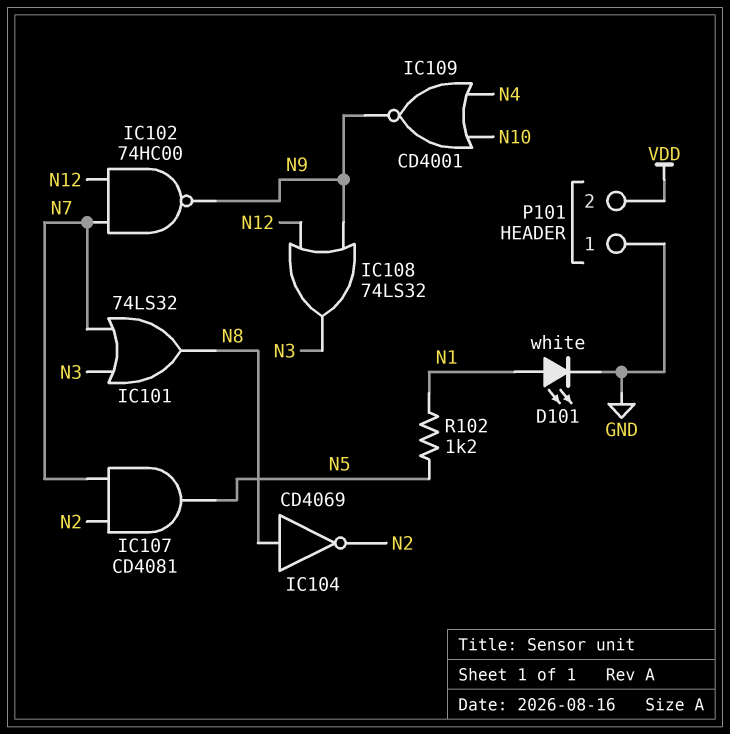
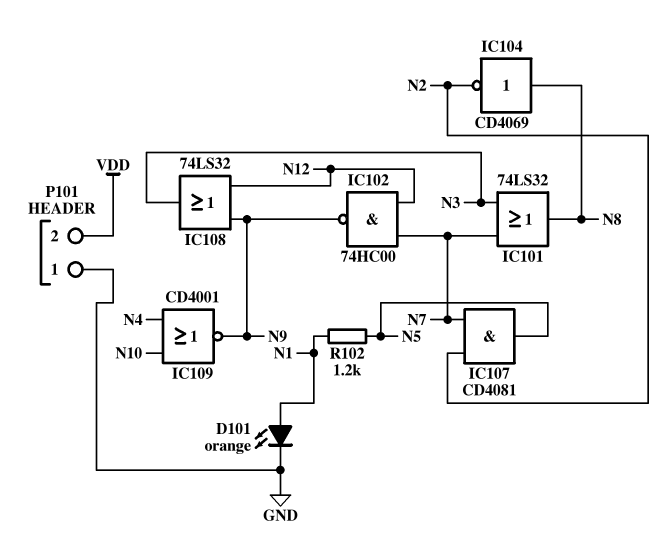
D101: LED white (A N1, K GND) -> LED orange (A N1, K GND)

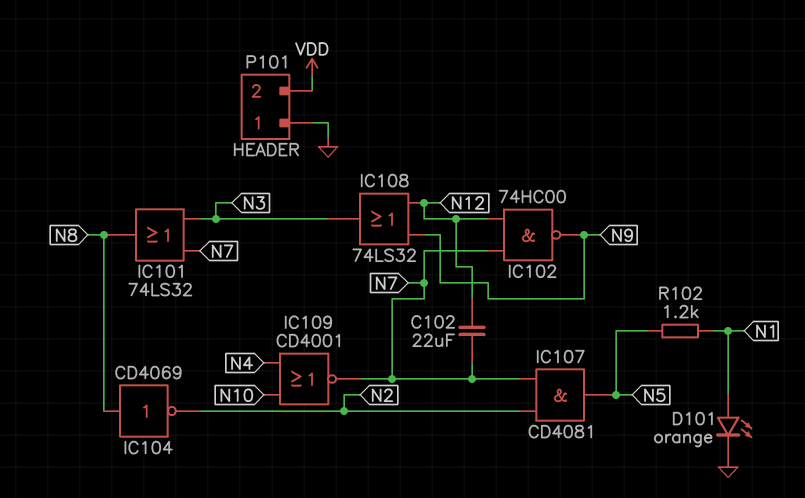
C102: none -> 22uF (N7, N12)
IC109: NOR CD4001 (in N4, in N10, out N9) -> NOR CD4001 (in N4, in N10, out N7)

